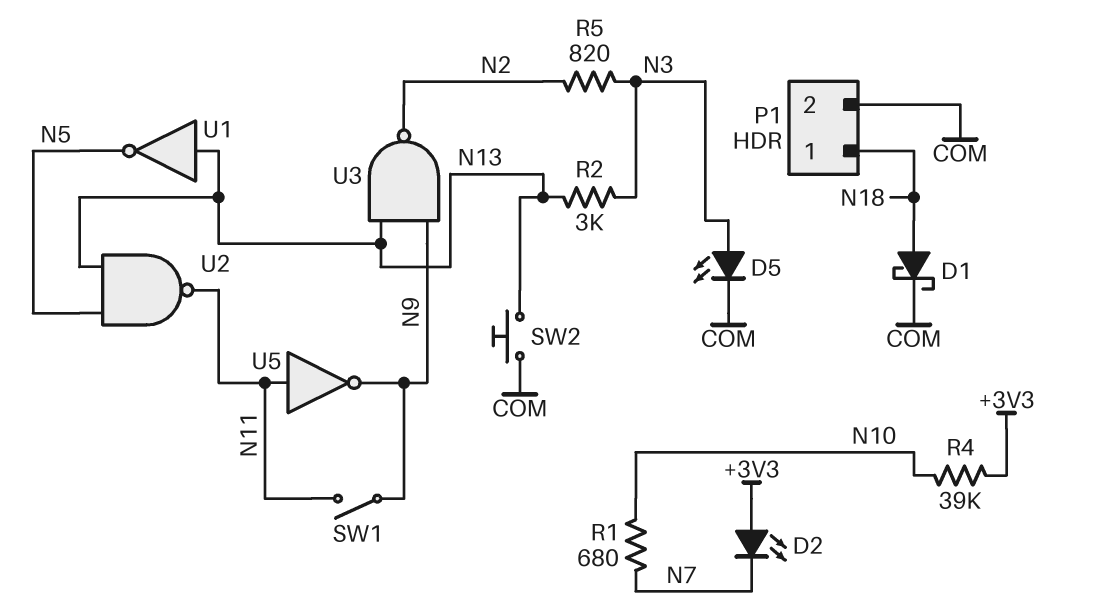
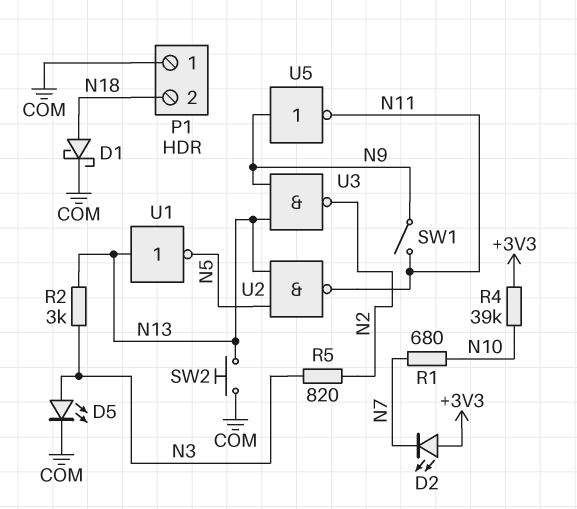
P1 pin 1: N18 -> COM
P1 pin 2: COM -> N18
U5: NOT (in N11, out N9) -> NOT (in N9, out N11)

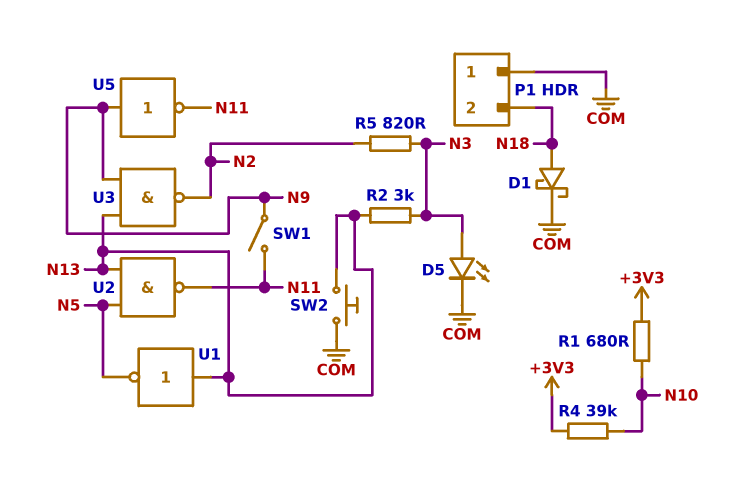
D2: LED (A +3V3, K N7) -> none
R1: 680 (N7, N10) -> 680 (+3V3, N10)

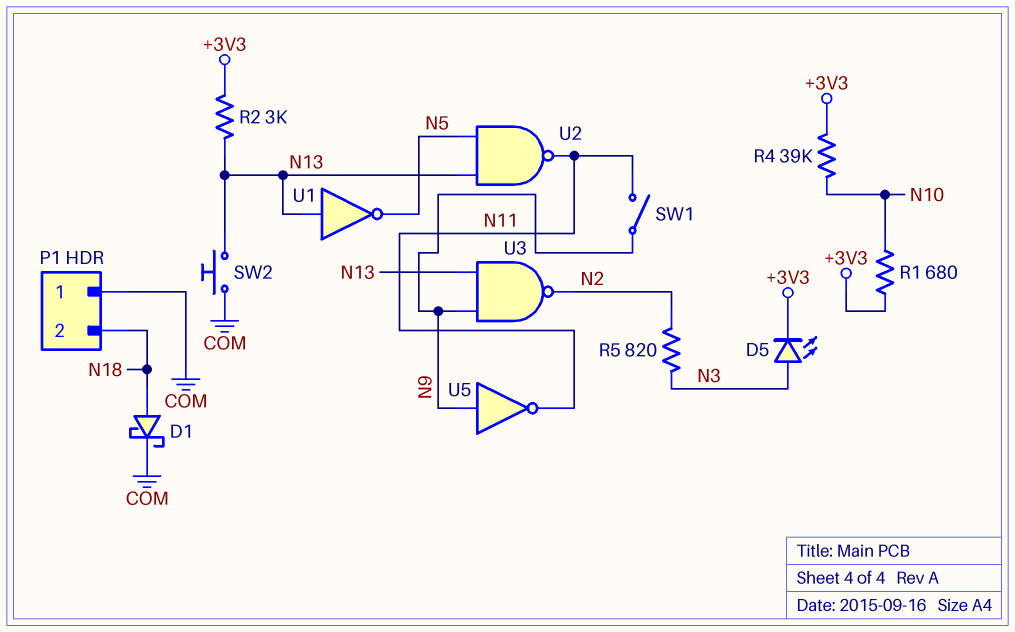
D5: LED (A N3, K COM) -> LED (A N3, K +3V3)
R2: 3k (N3, N13) -> 3k (+3V3, N13)

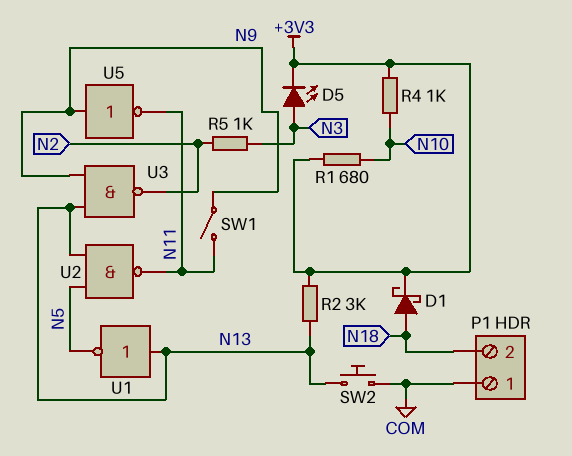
D1: schottky (A N18, K COM) -> schottky (A N18, K +3V3)
R4: 39k (+3V3, N10) -> 1k (+3V3, N10)
R5: 820 (N2, N3) -> 1k (N2, N3)

